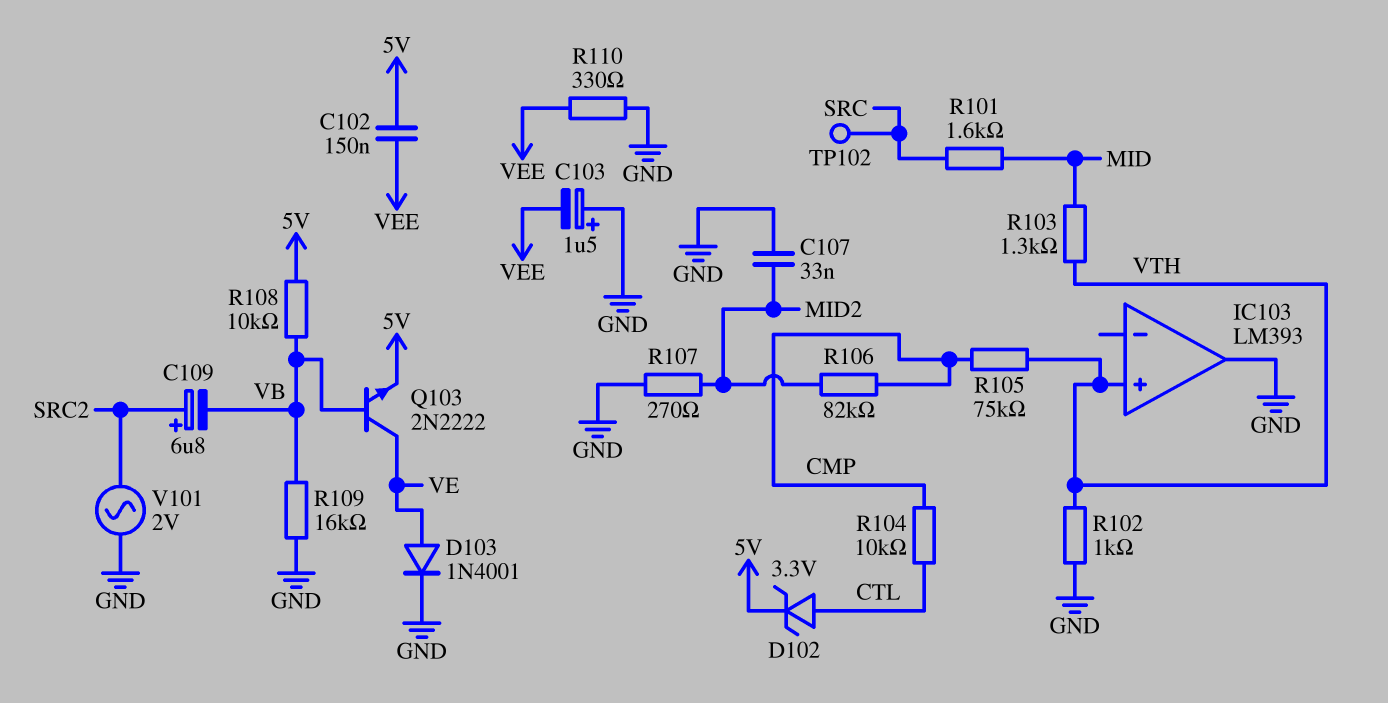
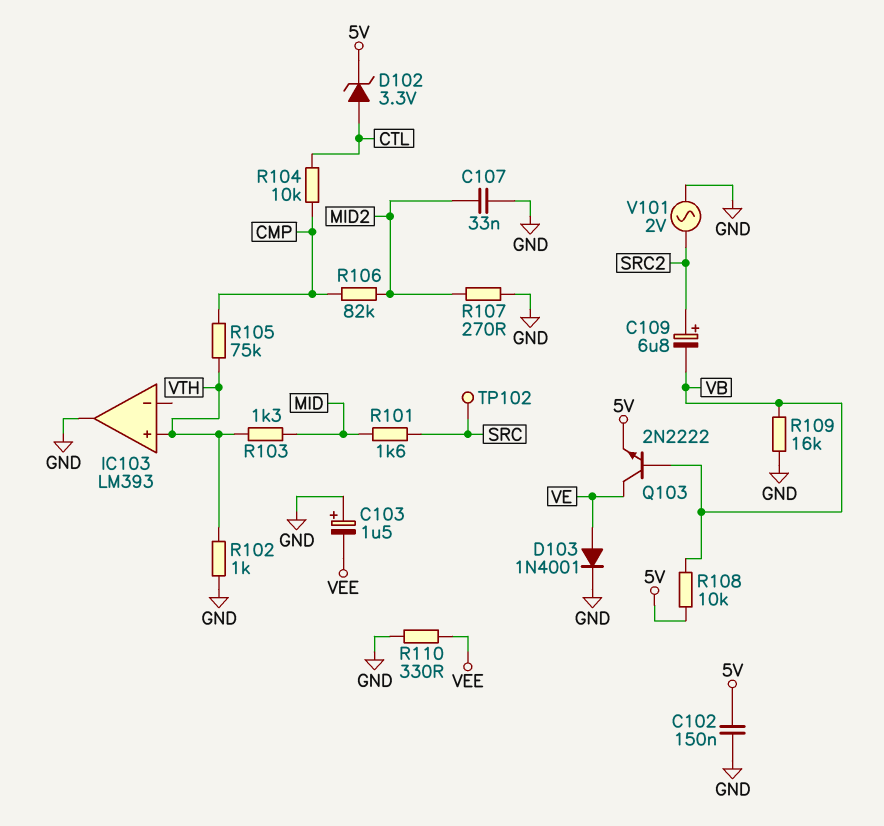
C102: 150nF (5V, VEE) -> 150nF (5V, GND)

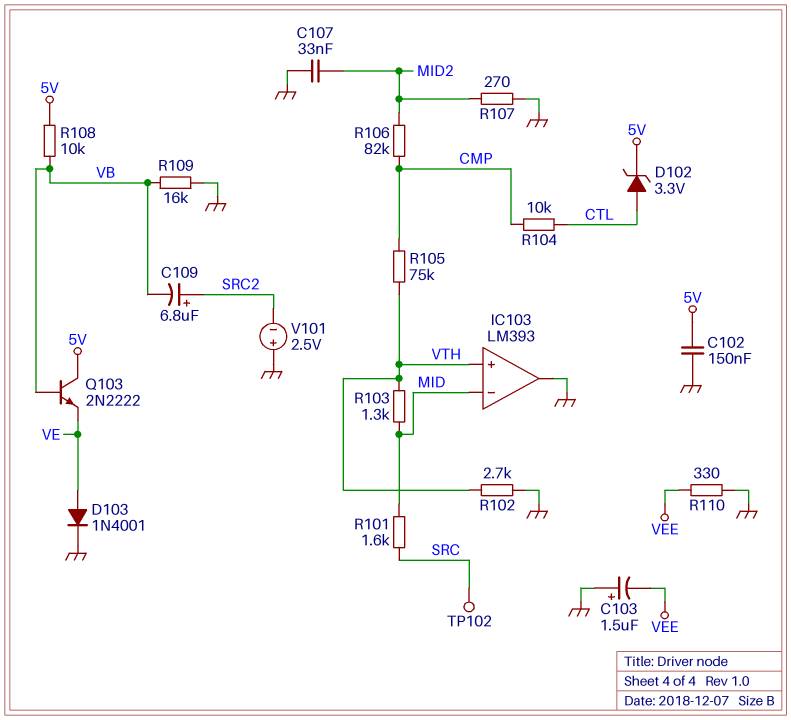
IC103 pin in-: none -> MID
Q103: NPN 2N2222 (B VB, C VE, E 5V) -> NPN 2N2222 (B VB, C 5V, E VE)
R102: 1k (GND, VTH) -> 2.7k (GND, VTH)
V101: AC 2V (GND, SRC2) -> 2.5V (plus GND, minus SRC2)

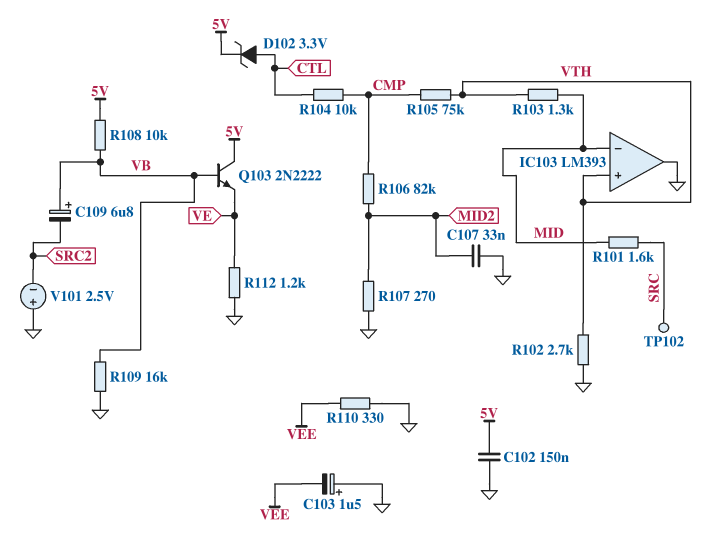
C109: 6.8uF (plus SRC2, minus VB) -> 6.8uF (plus VB, minus SRC2)
D103: diode 1N4001 (A VE, K GND) -> none
R112: none -> 1.2k (GND, VE)

